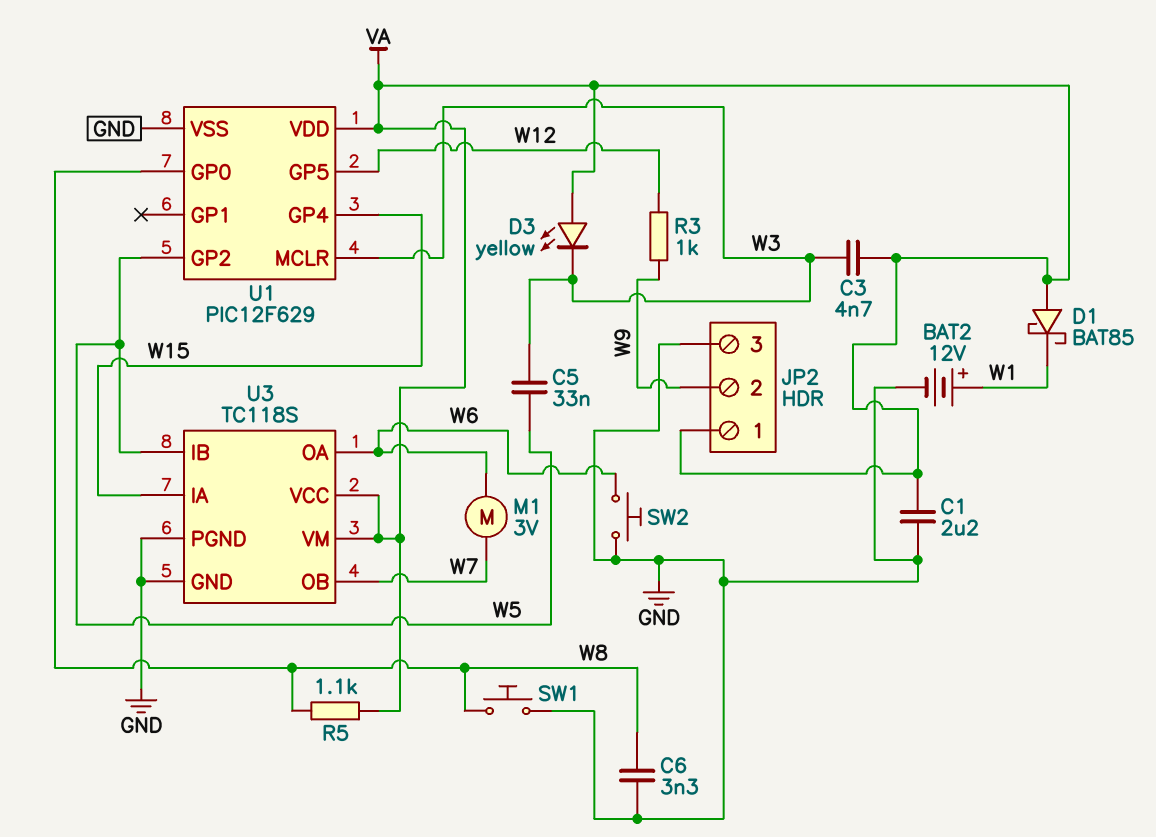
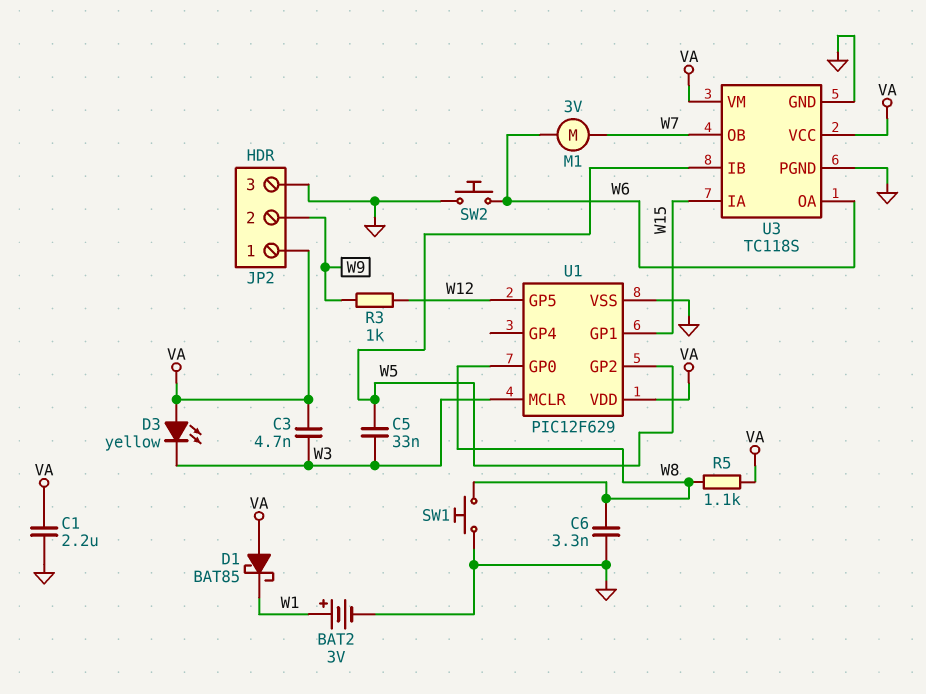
BAT2: 12V (plus W1, minus GND) -> 3V (plus W1, minus GND)
U1 pin GP1: none -> W15
U1 pin GP4: W15 -> none

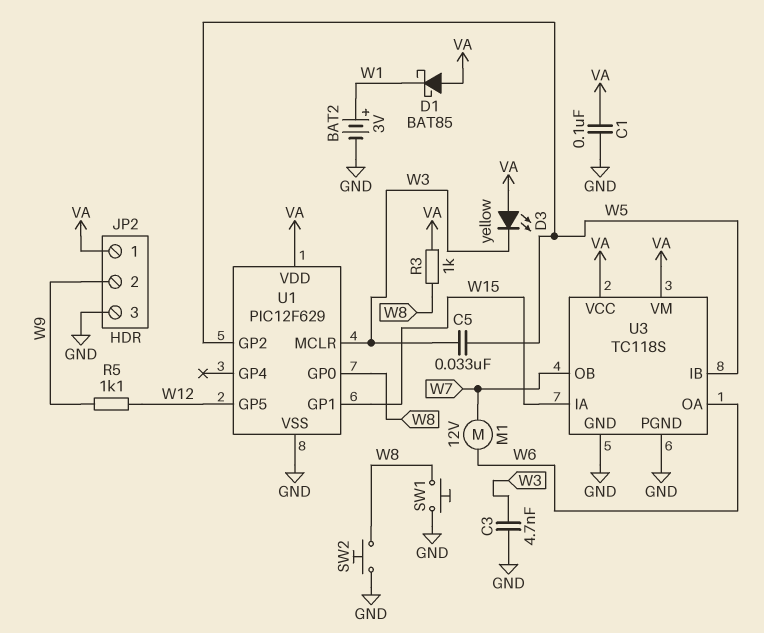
C1: 2.2uF (GND, VA) -> 100nF (GND, VA)
C3: 4.7nF (VA, W3) -> 4.7nF (GND, W3)
C6: 3.3nF (GND, W8) -> none
M1: motor 3V (W6, W7) -> motor 12V (W6, W7)
R3: 1k (W9, W12) -> 1k (VA, W8)
R5: 1.1k (VA, W8) -> 1.1k (W9, W12)
SW2: button (GND, W6) -> button (GND, W8)

